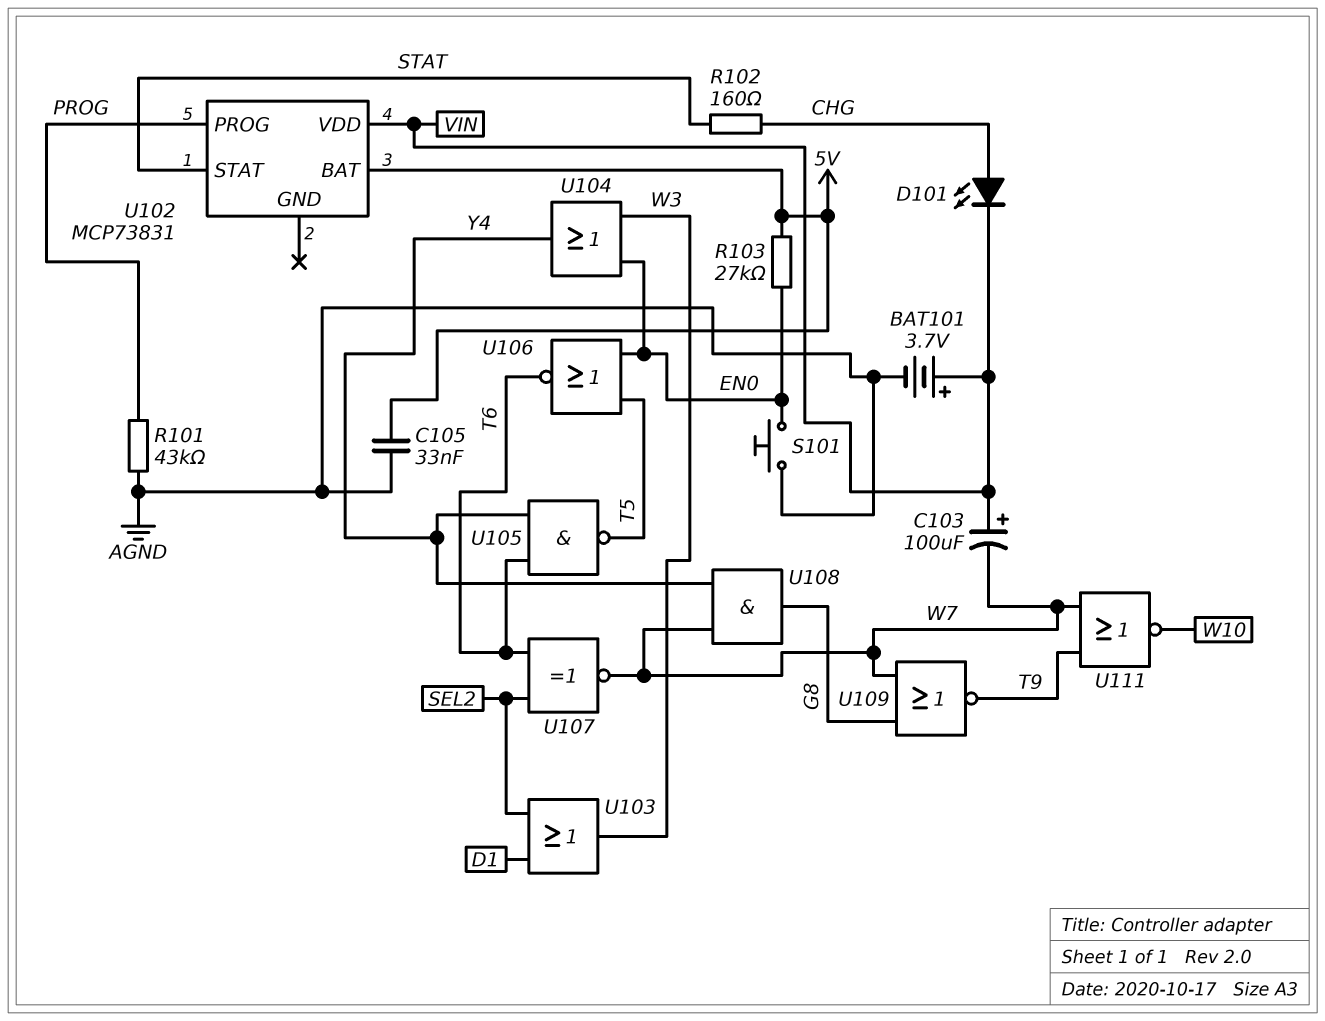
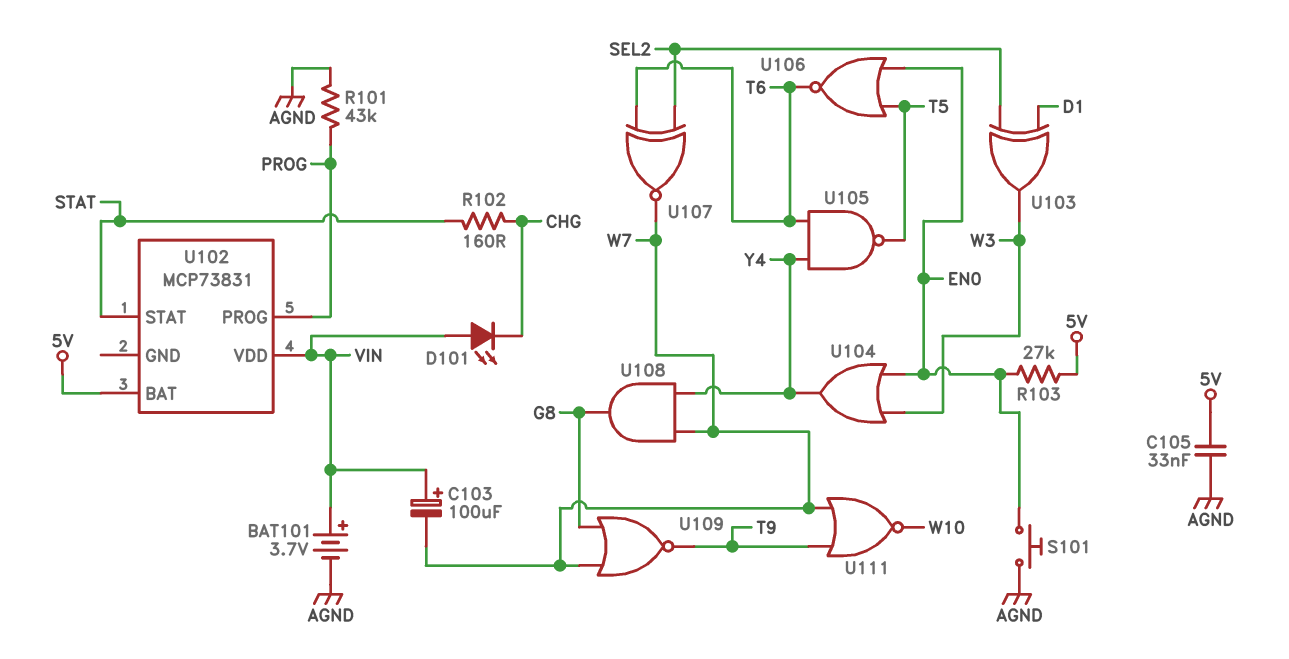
D101: LED (A CHG, K VIN) -> LED (A VIN, K CHG)
U103: OR (in D1, in SEL2, out W3) -> XOR (in D1, in SEL2, out W3)

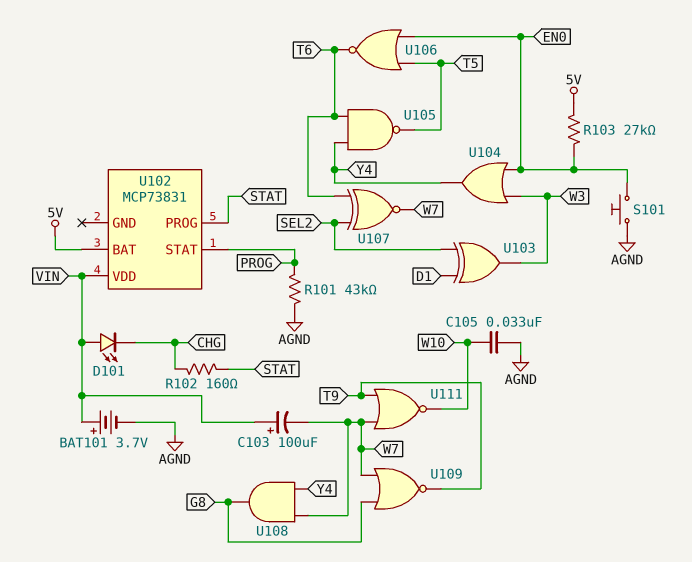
C105: 33nF (5V, AGND) -> 33nF (AGND, W10)
U102 pin PROG: PROG -> STAT
U102 pin STAT: STAT -> PROG

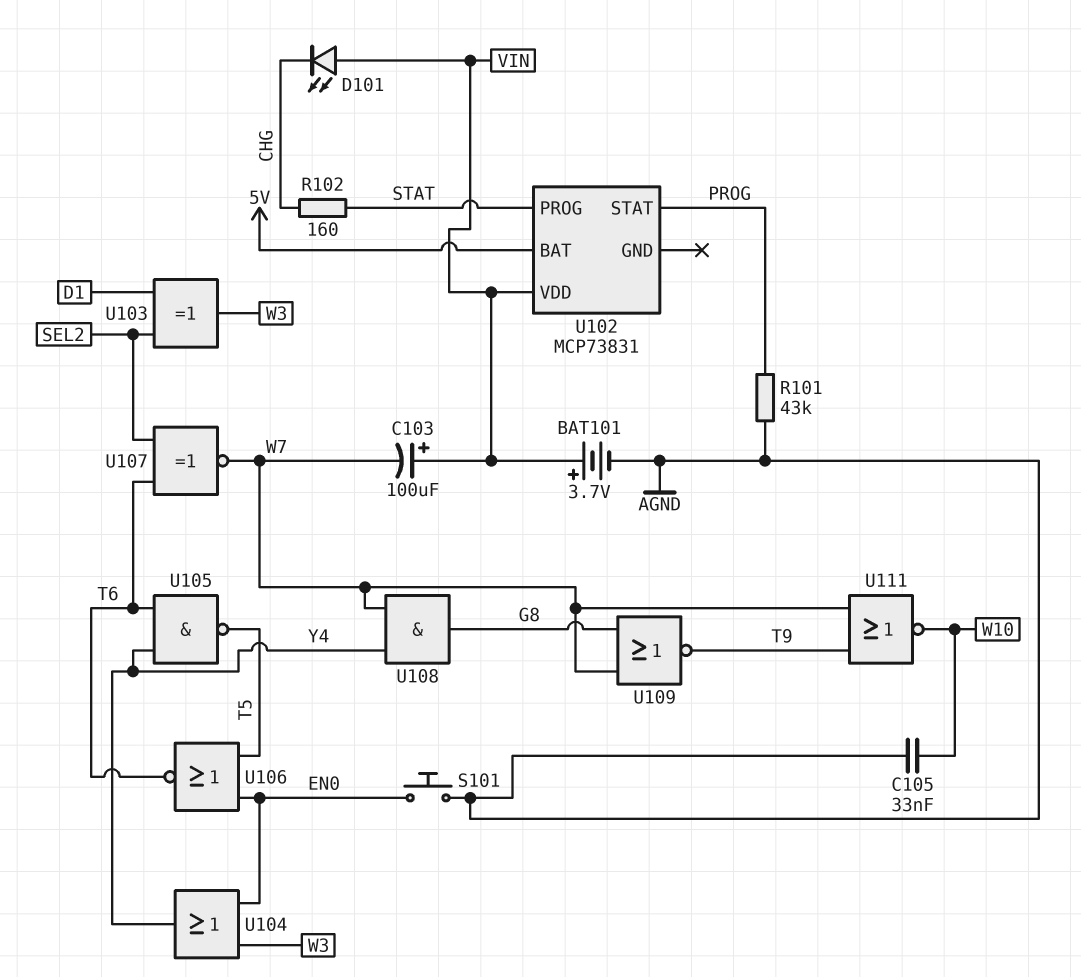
R103: 27k (5V, EN0) -> none

